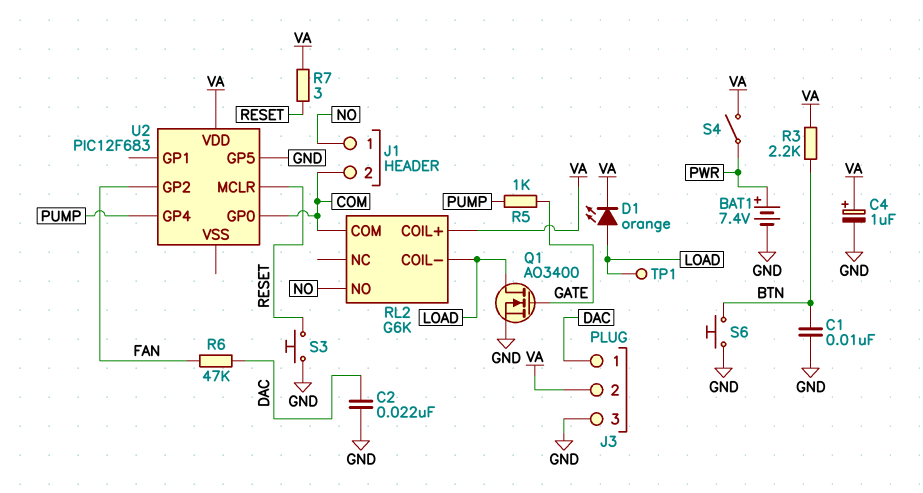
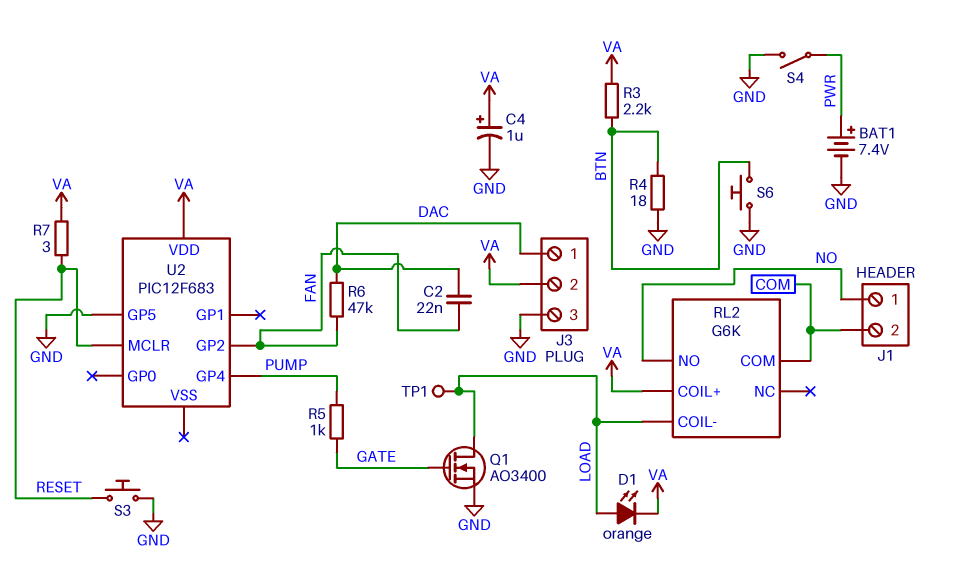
C1: 10nF (BTN, GND) -> none
C2: 22nF (DAC, GND) -> 22nF (DAC, FAN)
R4: none -> 18 (BTN, GND)
S4: switch (PWR, VA) -> switch (GND, PWR)
U2 pin GP0: COM -> none

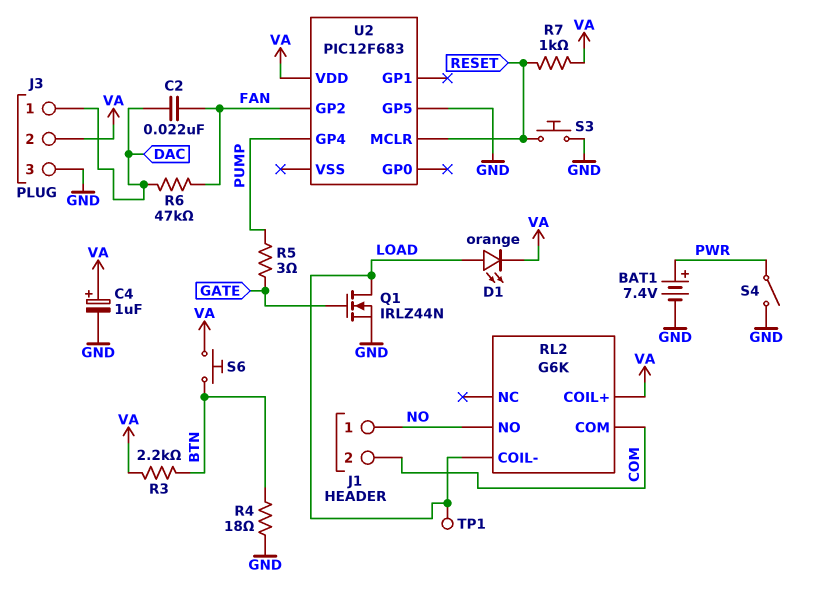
Q1: NMOS AO3400 (G GATE, D LOAD, S GND) -> NMOS IRLZ44N (G GATE, D LOAD, S GND)
R5: 1k (GATE, PUMP) -> 3 (GATE, PUMP)
R7: 3 (RESET, VA) -> 1k (RESET, VA)
S6: button (BTN, GND) -> button (BTN, VA)

